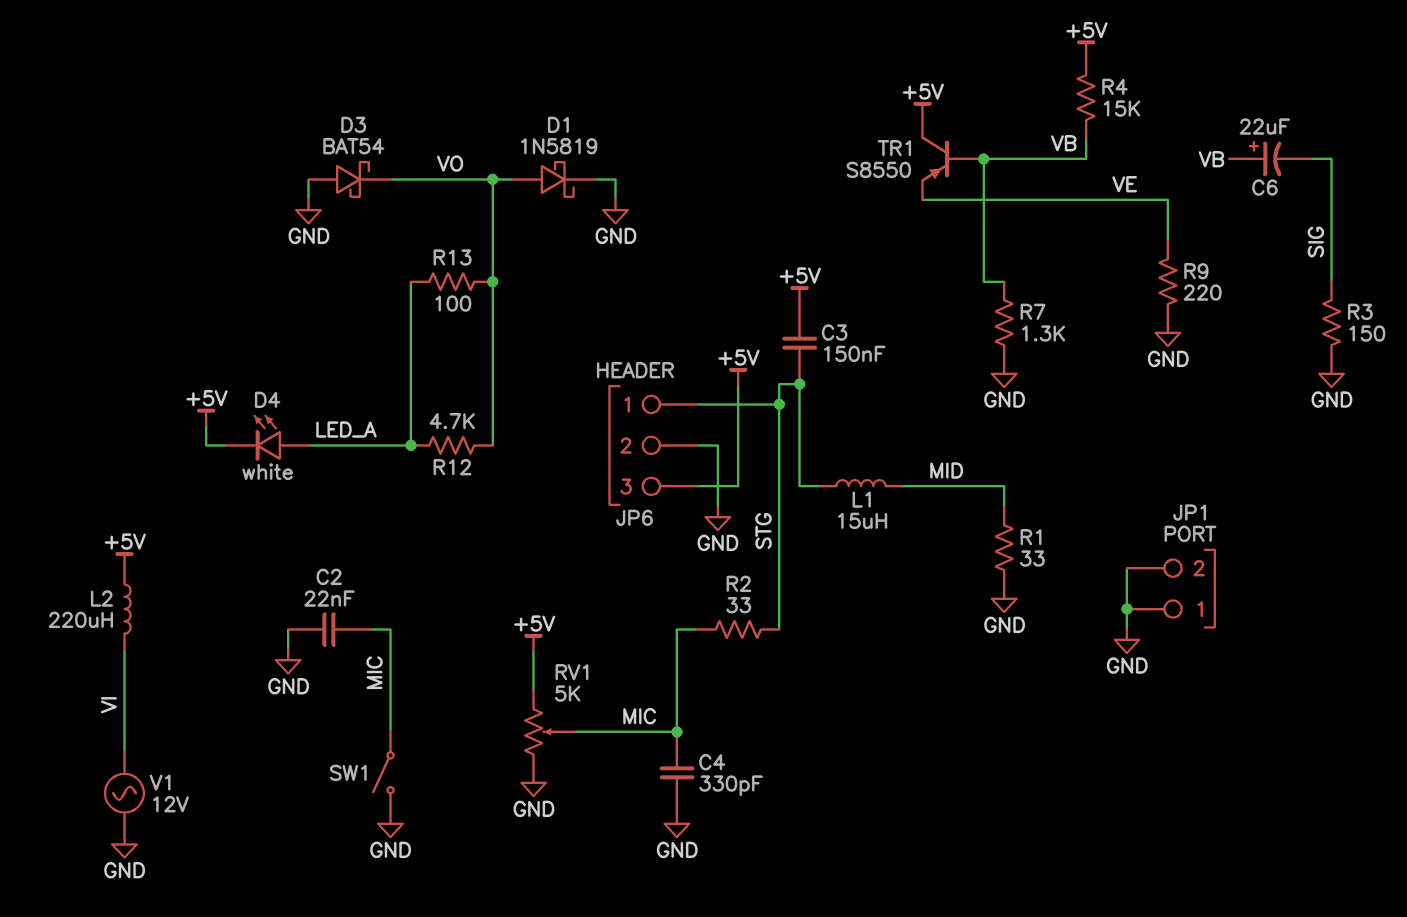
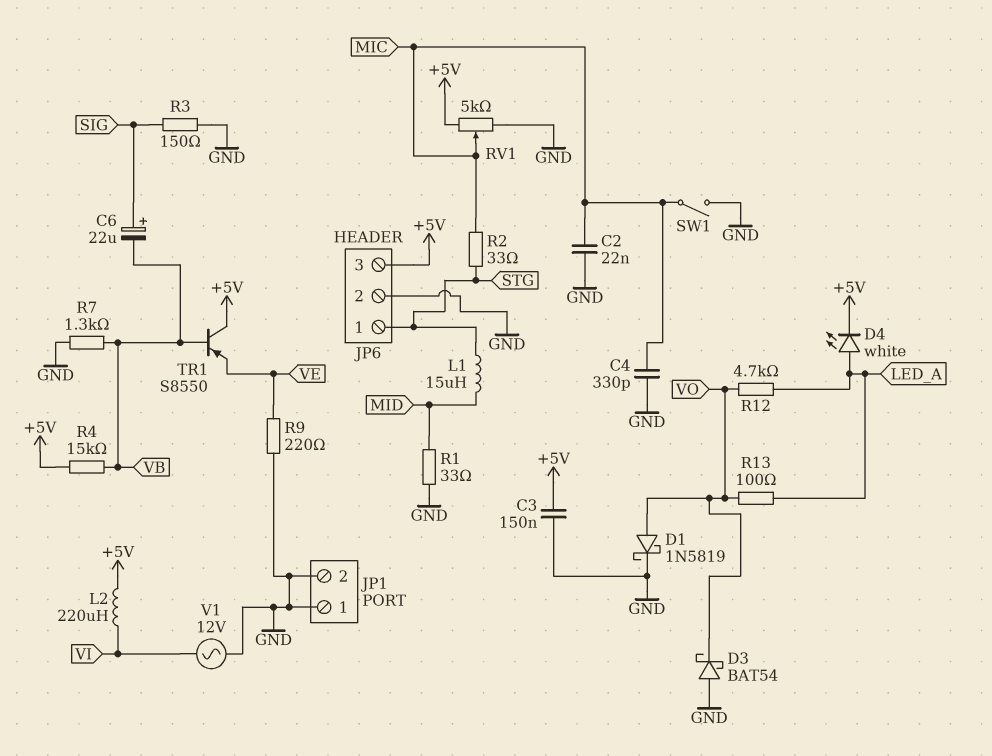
C3: 150nF (+5V, STG) -> 150nF (+5V, GND)
C6: 22uF (plus VB, minus SIG) -> 22uF (plus SIG, minus VB)

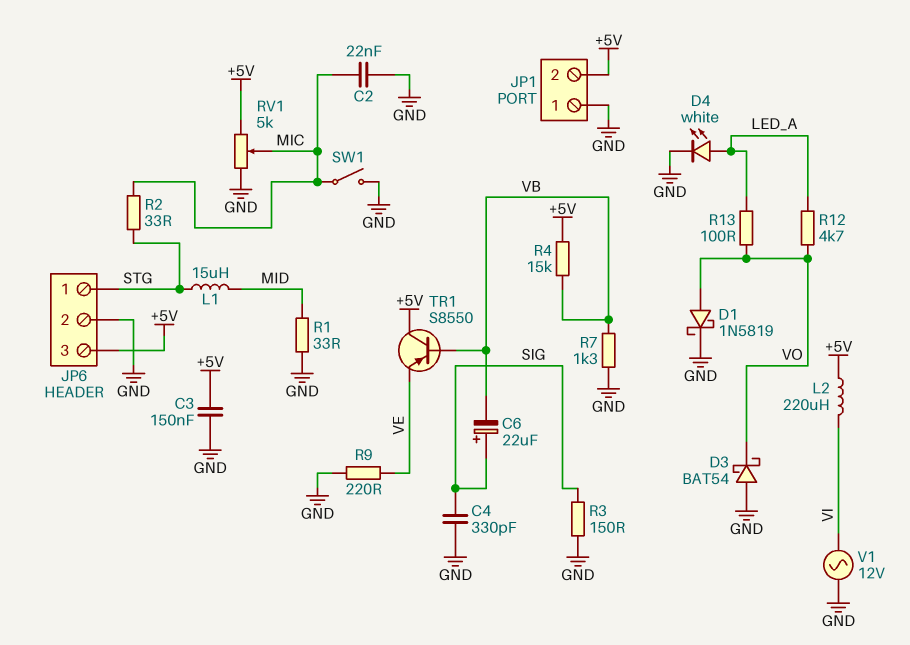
C4: 330pF (GND, MIC) -> 330pF (GND, SIG)
D4: LED white (A LED_A, K +5V) -> LED white (A LED_A, K GND)
JP1 pin 2: GND -> +5V

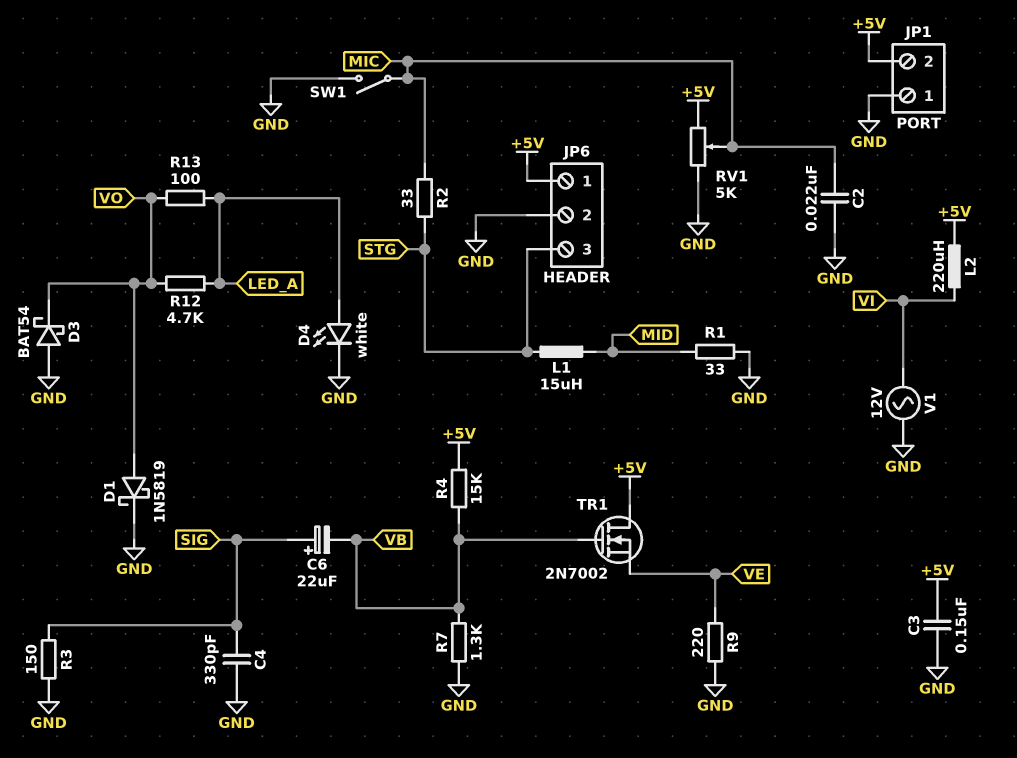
JP6 pin 1: STG -> +5V
JP6 pin 3: +5V -> STG
TR1: PNP S8550 (B VB, C +5V, E VE) -> NMOS 2N7002 (G VB, D +5V, S VE)

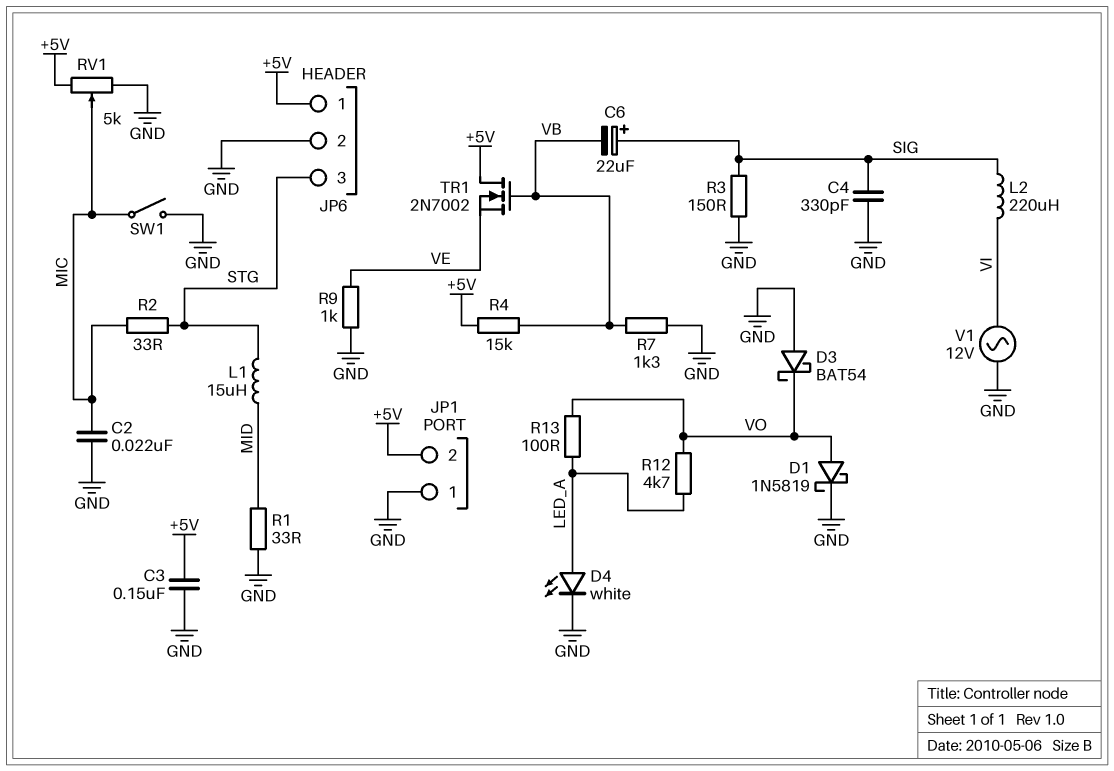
L2: 220uH (+5V, VI) -> 220uH (SIG, VI)
R9: 220 (GND, VE) -> 1k (GND, VE)

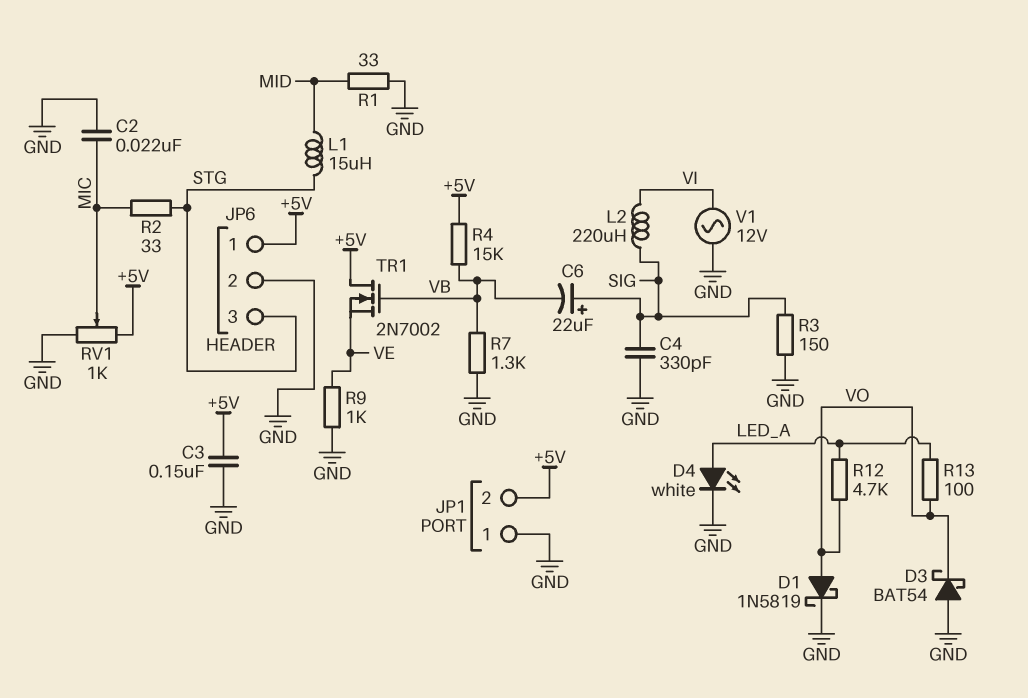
RV1: 5k (+5V, GND, wiper MIC) -> 1k (+5V, GND, wiper MIC)
SW1: switch (GND, MIC) -> none

